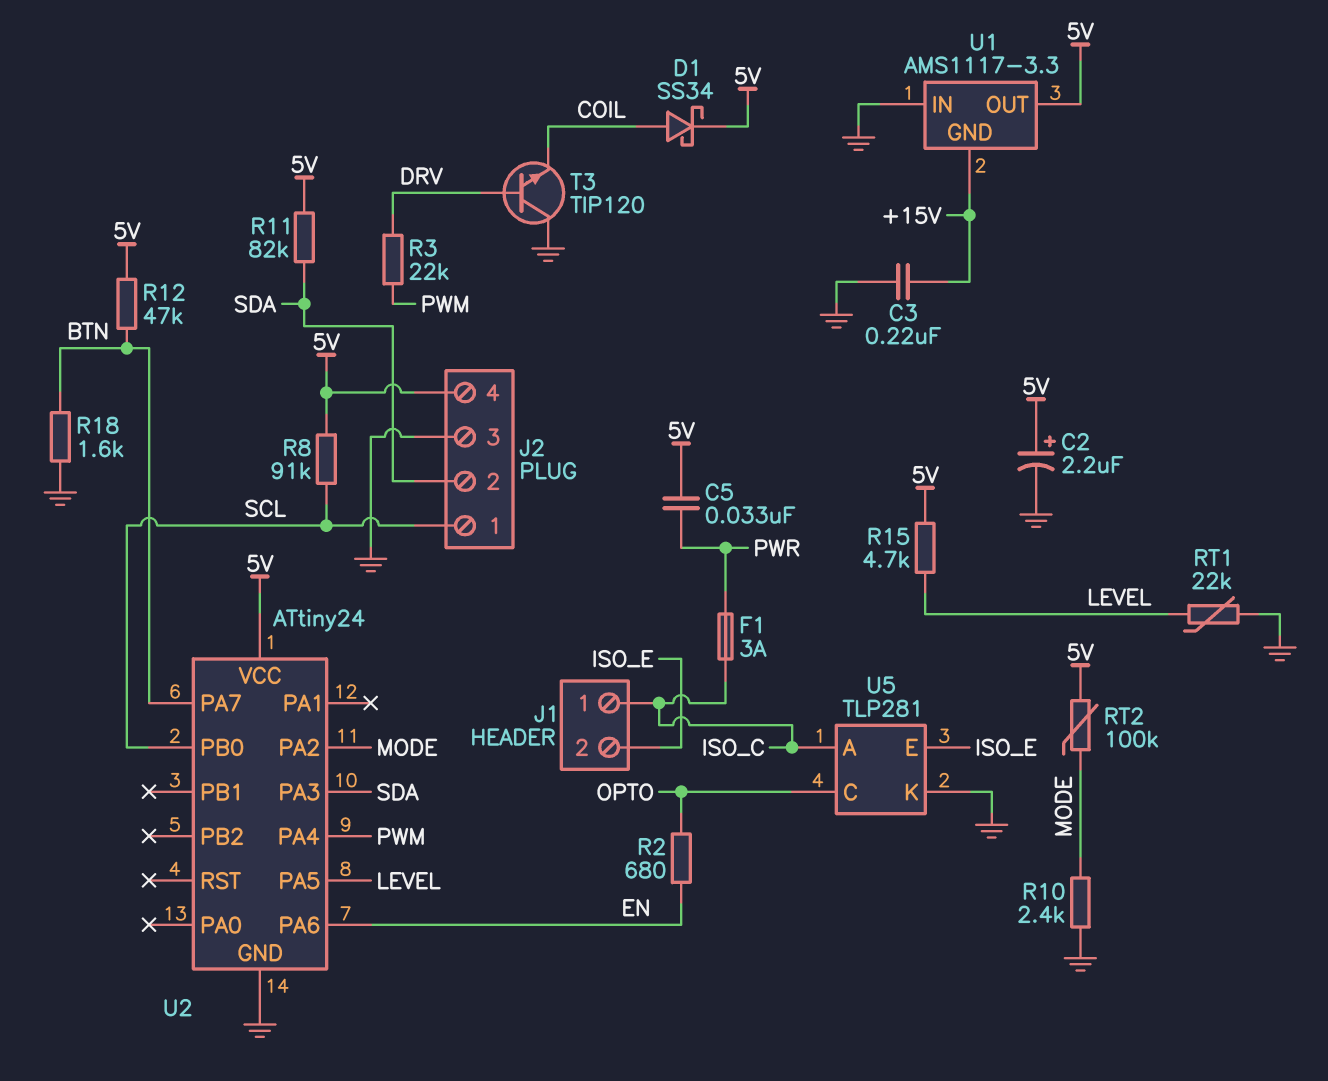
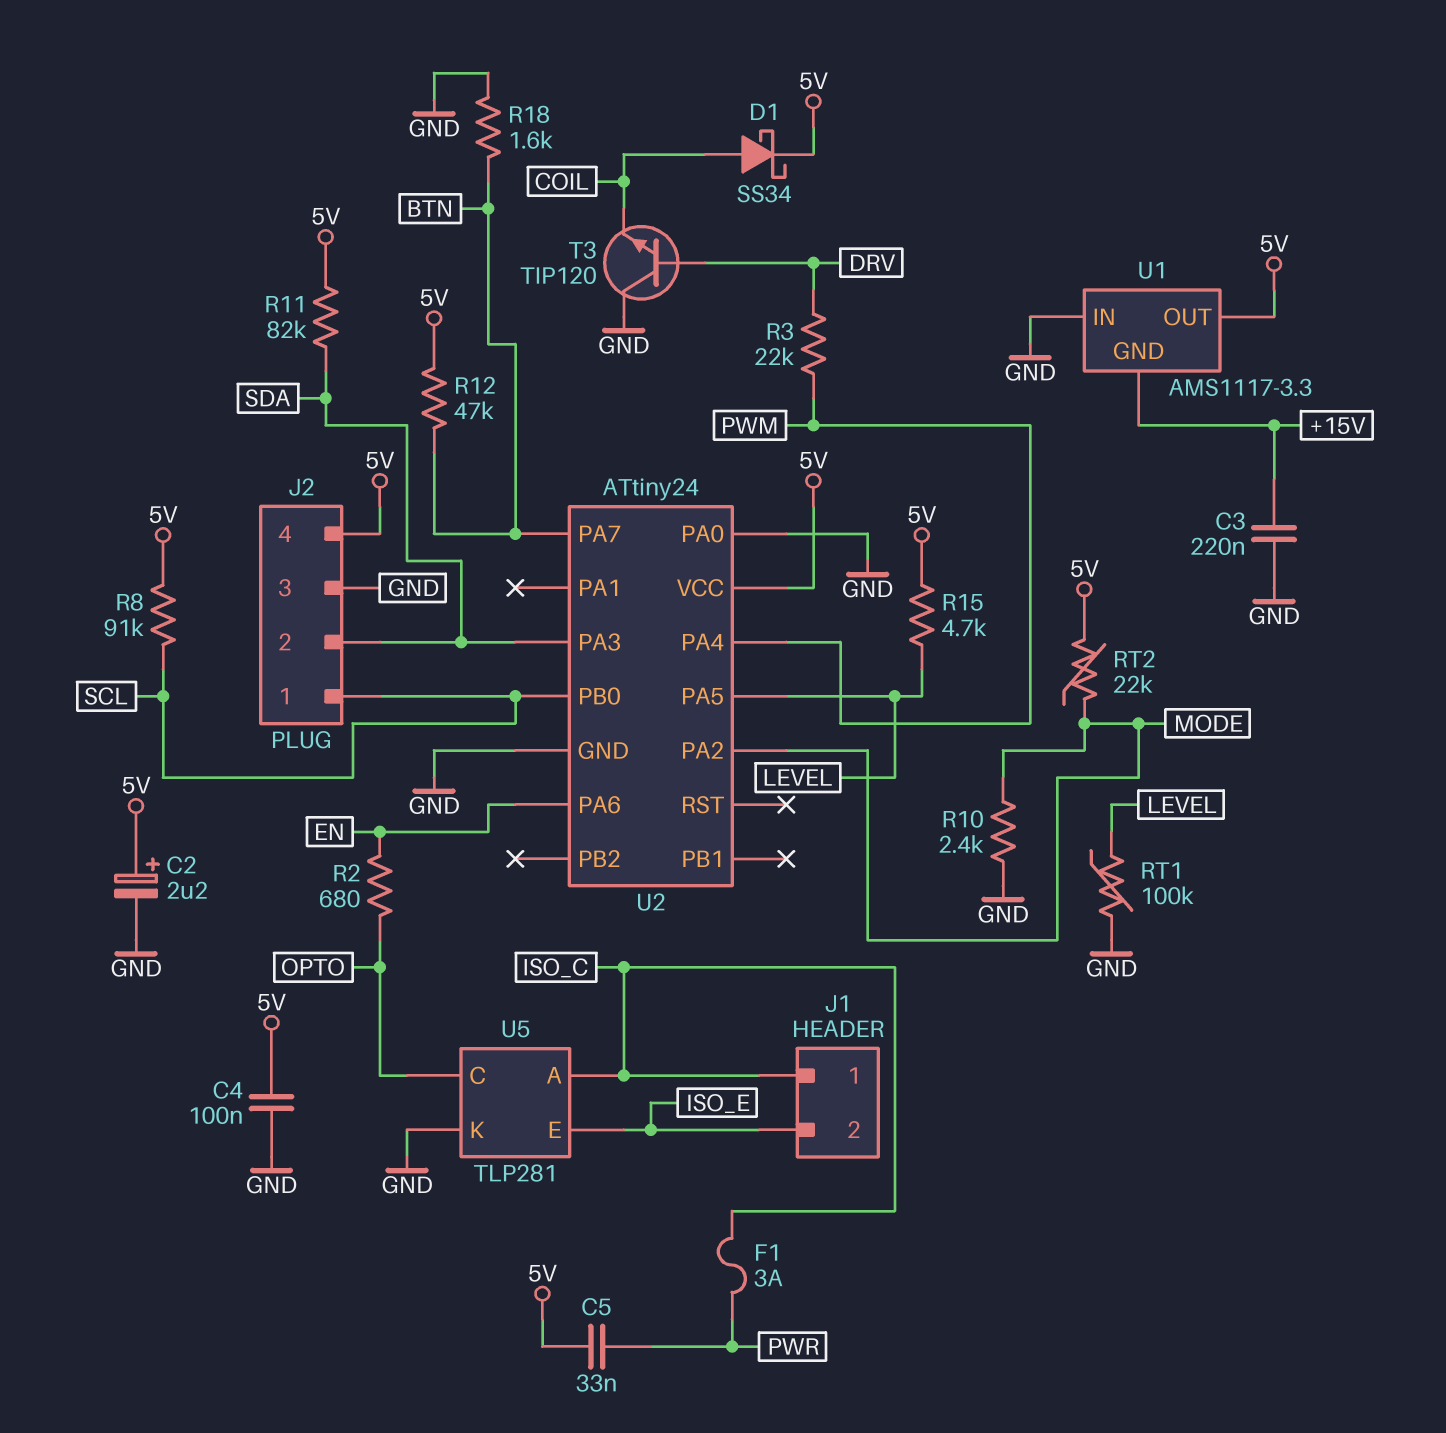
C4: none -> 100nF (5V, GND)
RT1: 22k (GND, LEVEL) -> 100k (GND, LEVEL)
RT2: 100k (5V, MODE) -> 22k (5V, MODE)
U2 pin PA0: none -> GND

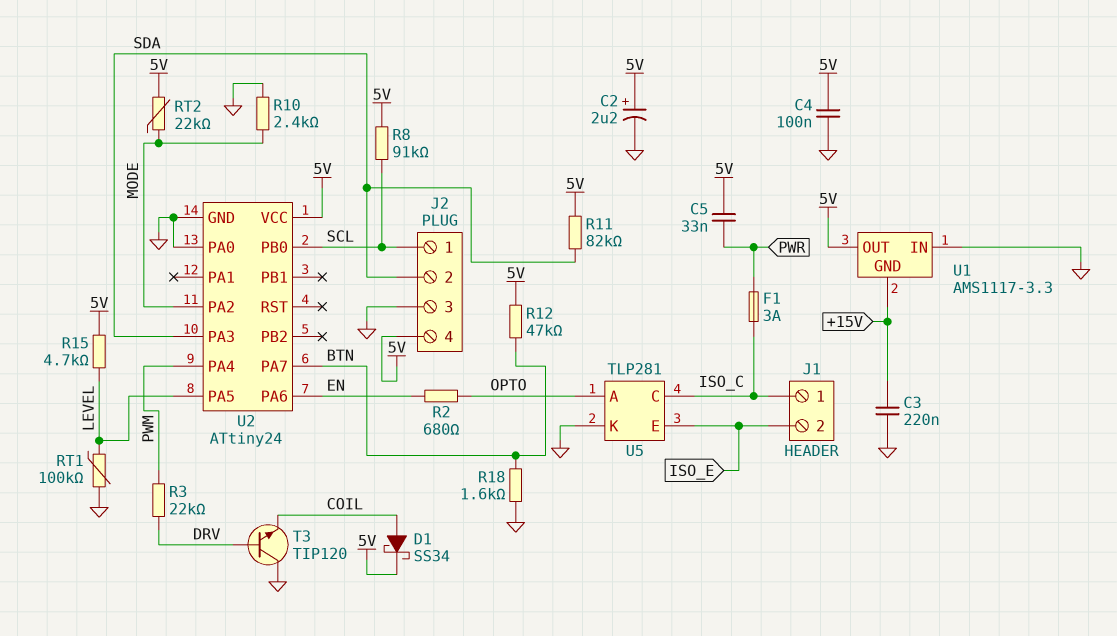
U5 pin A: ISO_C -> OPTO
U5 pin C: OPTO -> ISO_C

